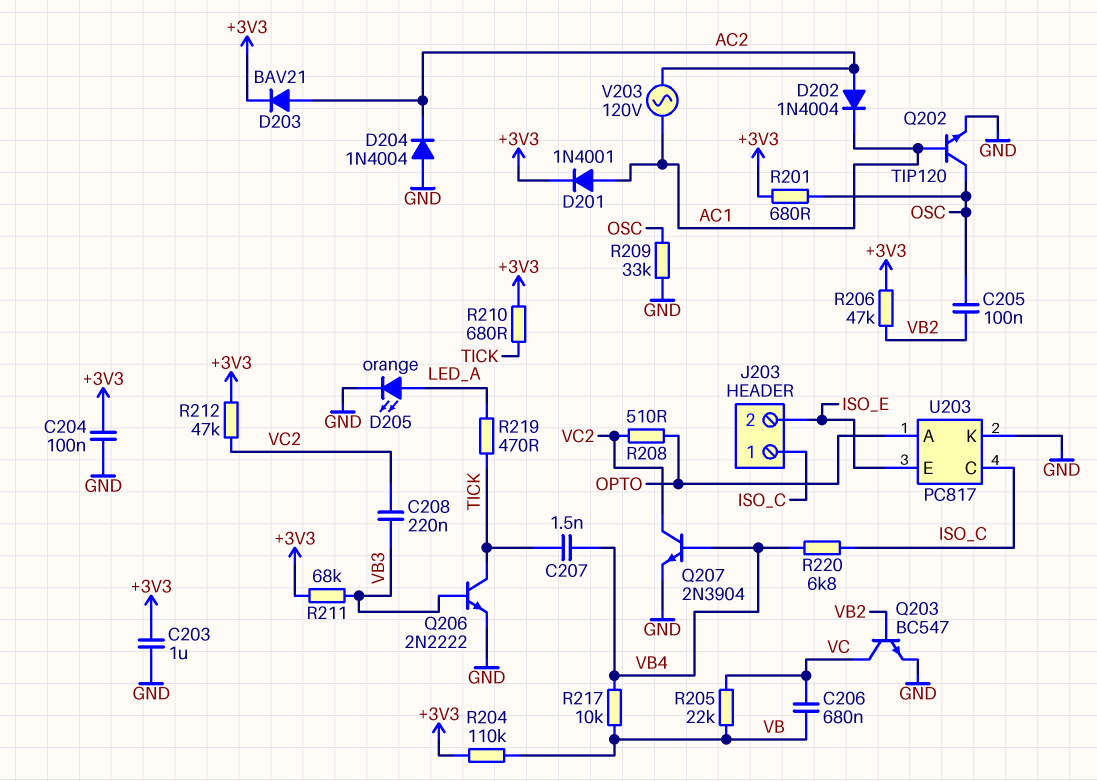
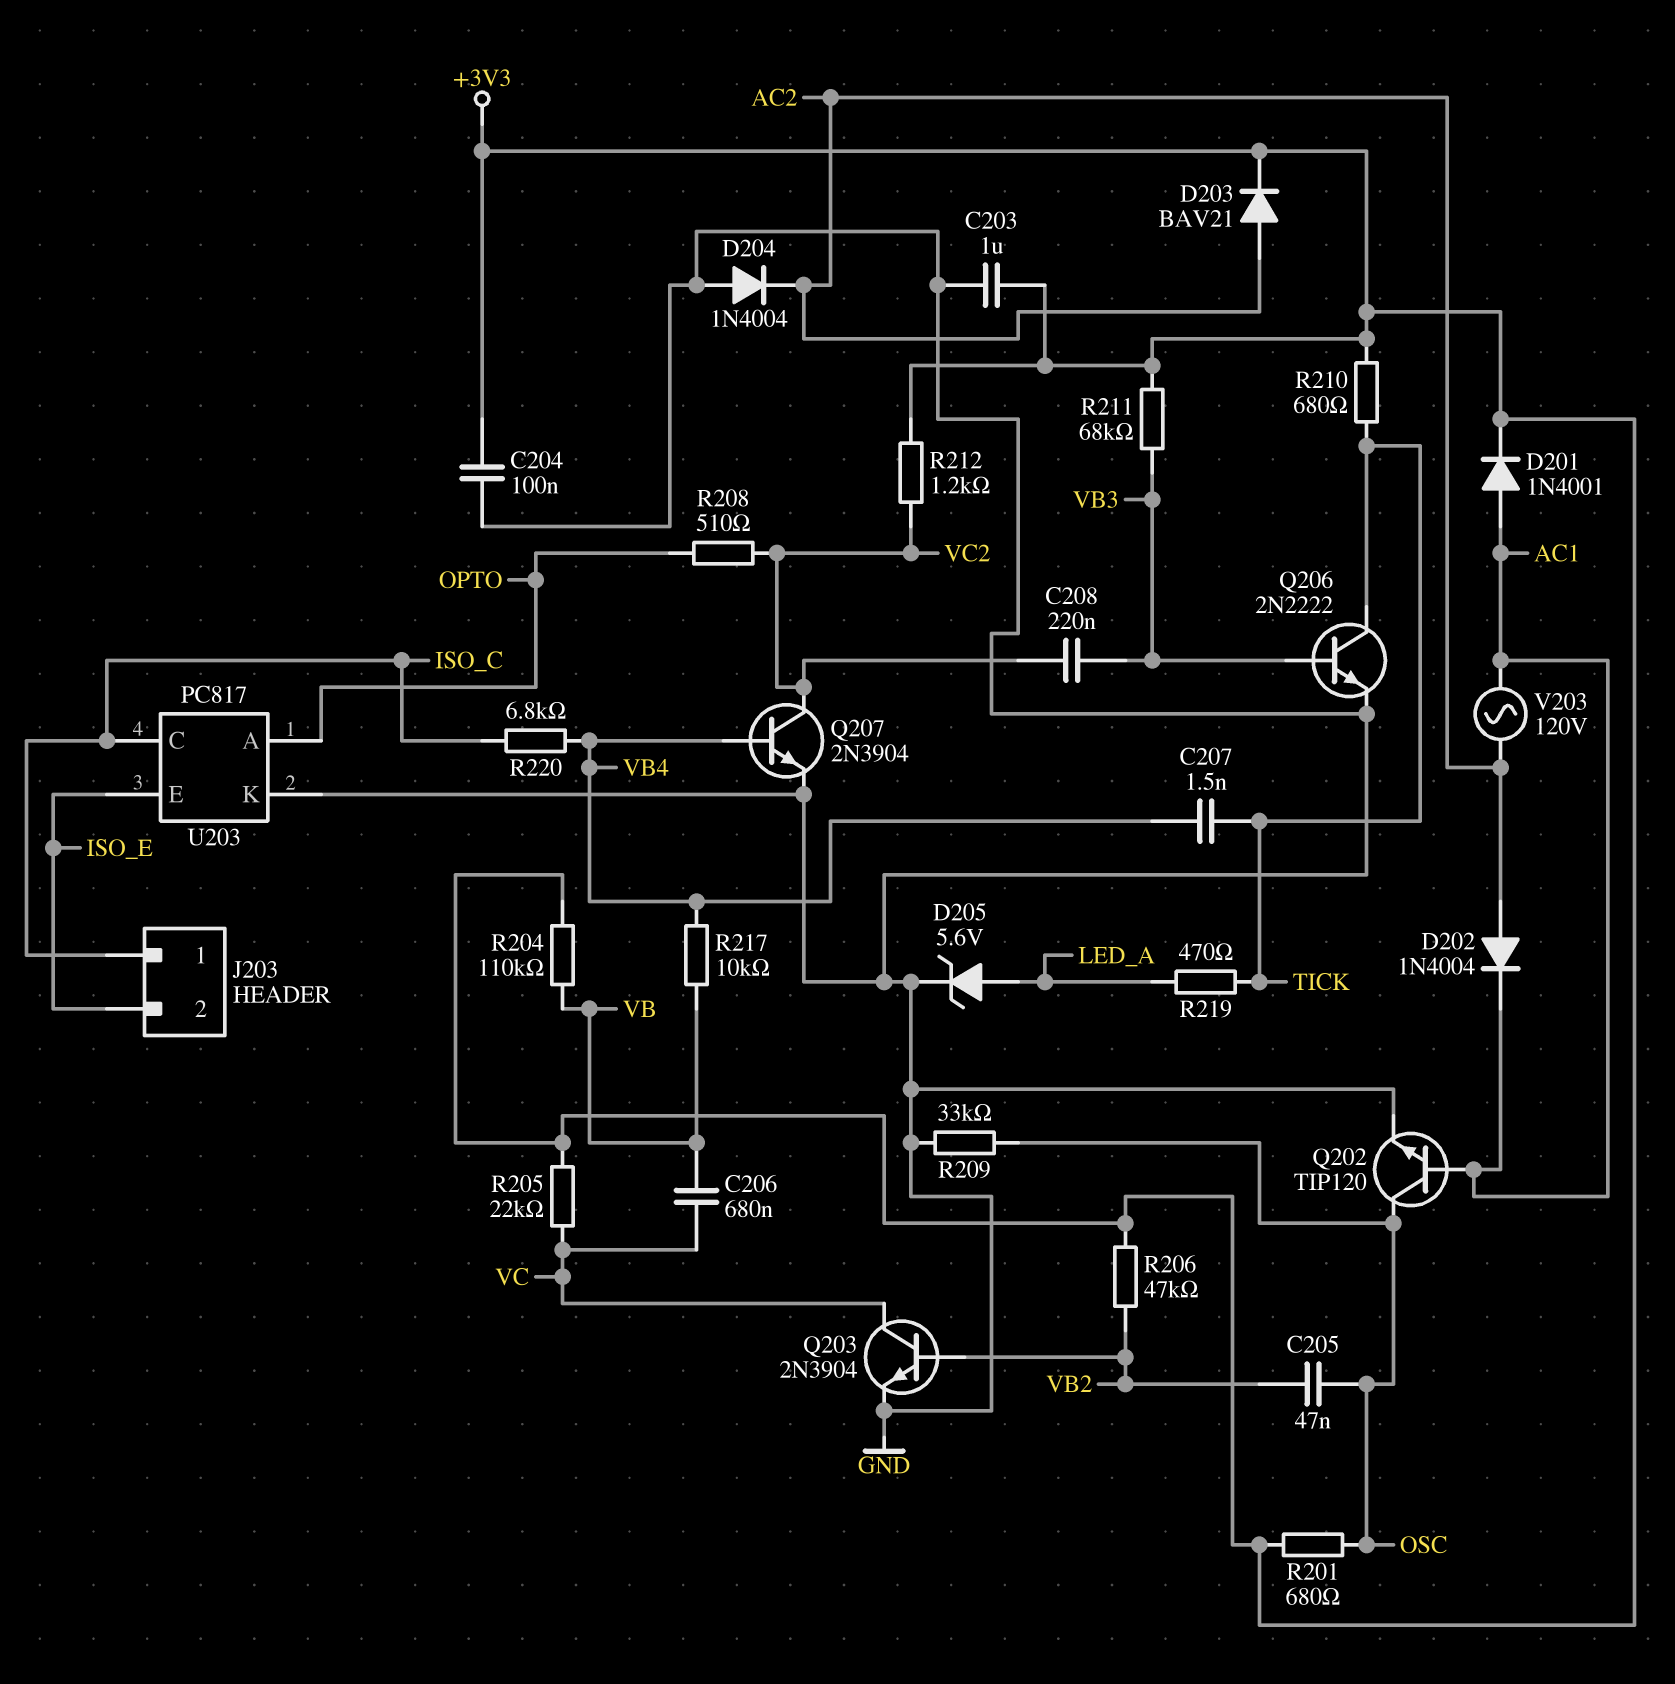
C205: 100nF (OSC, VB2) -> 47nF (OSC, VB2)
D205: LED orange (A LED_A, K GND) -> zener 5.6V (A LED_A, K GND)
Q203: NPN BC547 (B VB2, C VC, E GND) -> NPN 2N3904 (B VB2, C VC, E GND)
R205: 22k (VB, VC) -> 22k (+3V3, VC)
R212: 47k (+3V3, VC2) -> 1.2k (+3V3, VC2)

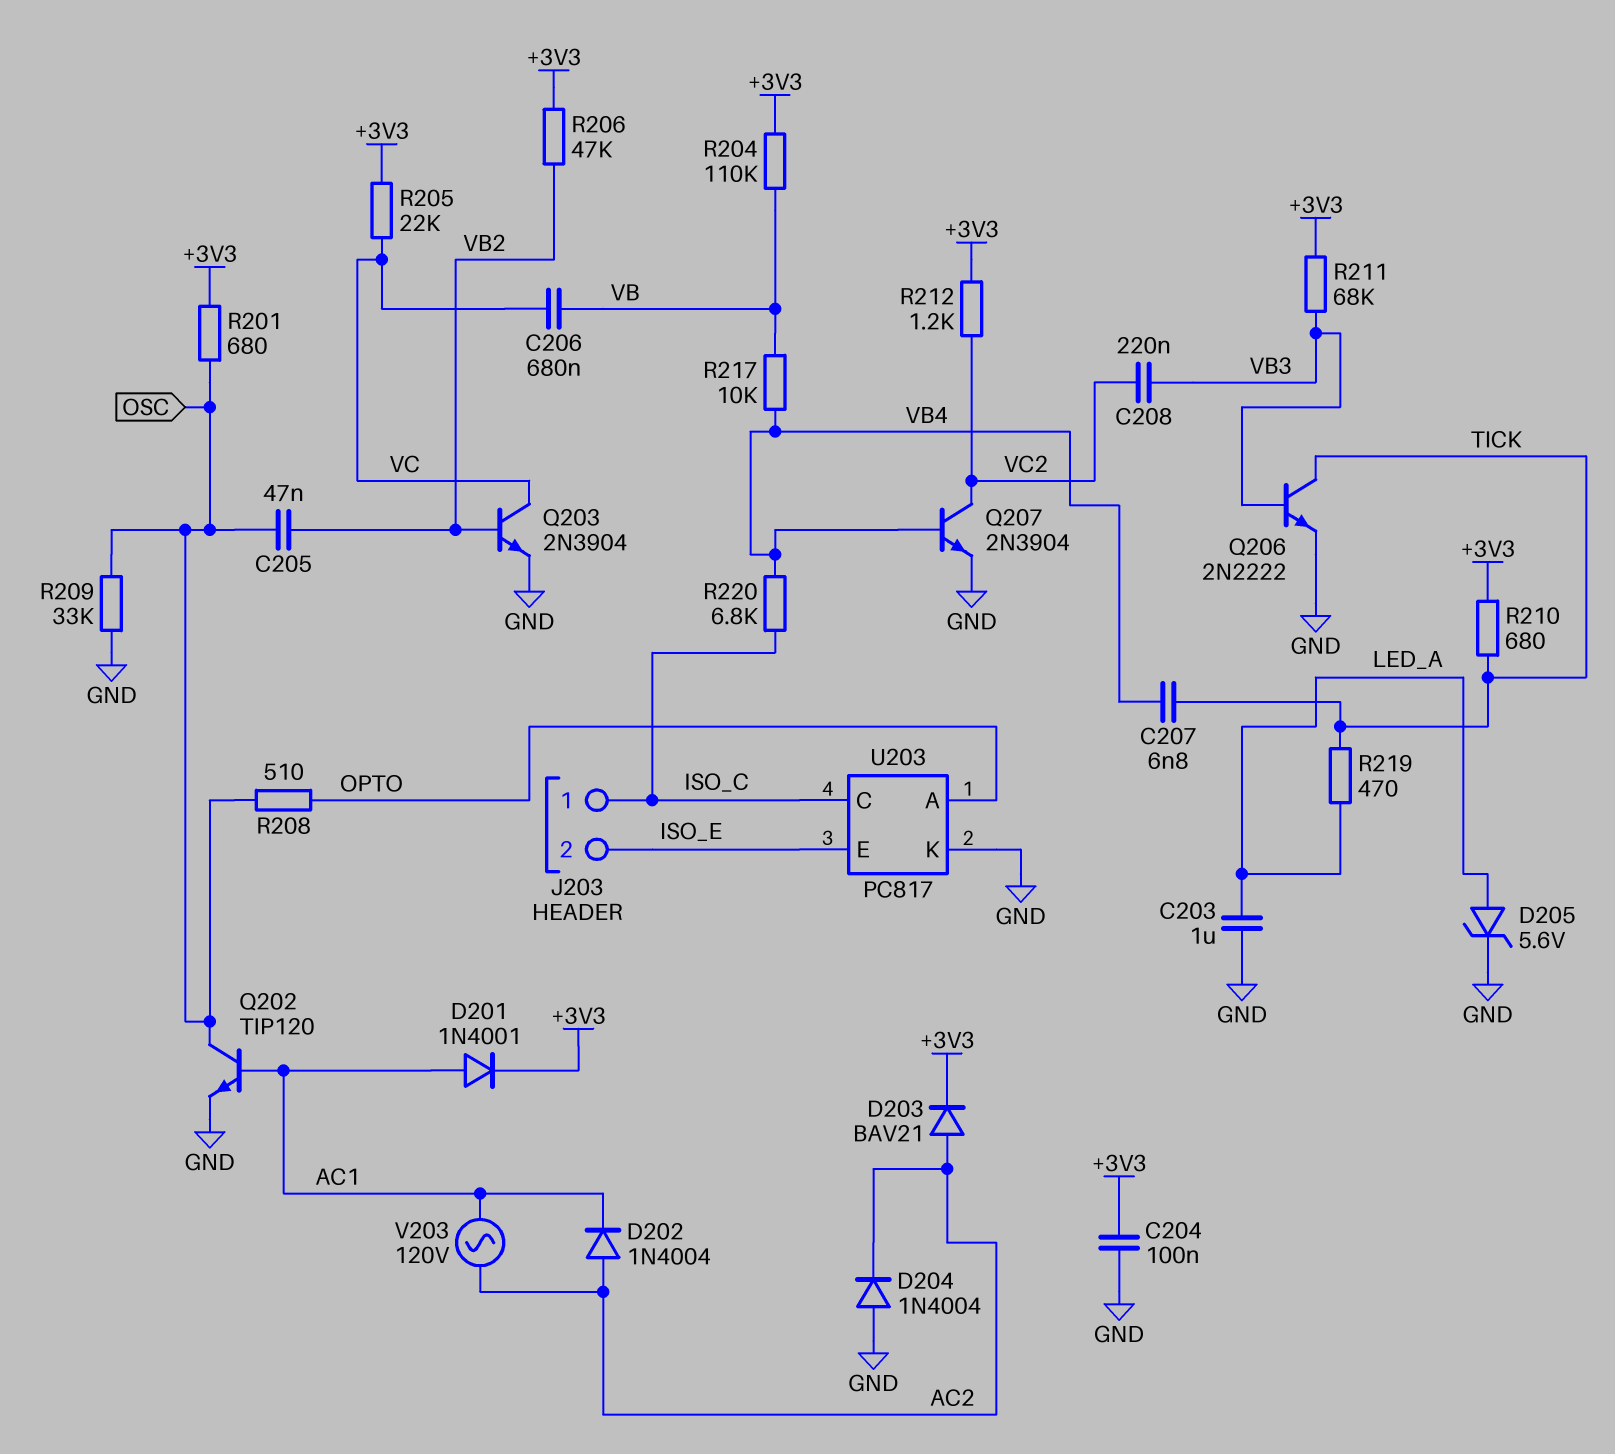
C203: 1uF (+3V3, GND) -> 1uF (GND, LED_A)
C207: 1.5nF (TICK, VB4) -> 6.8nF (TICK, VB4)
R208: 510 (OPTO, VC2) -> 510 (OPTO, OSC)

